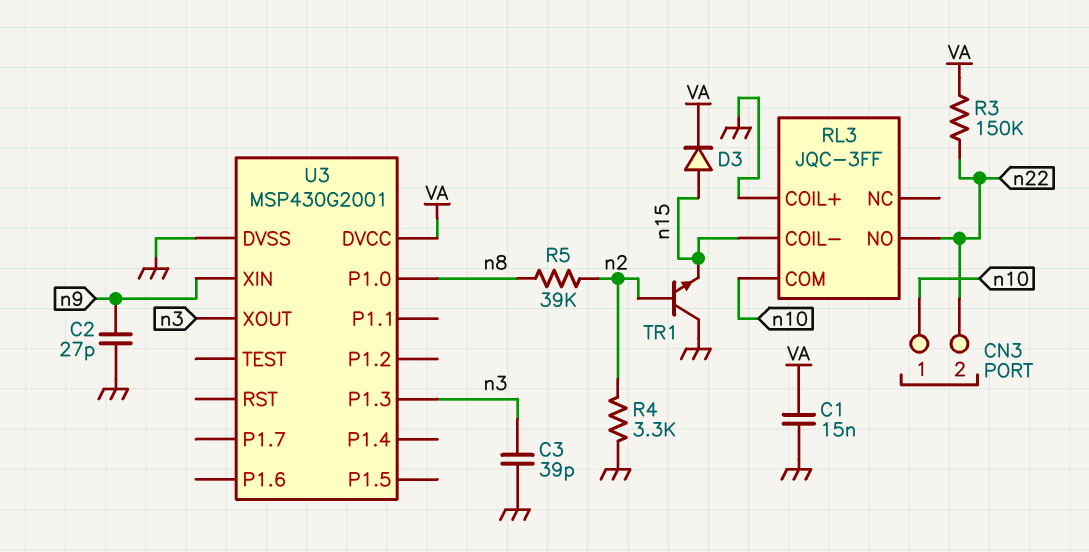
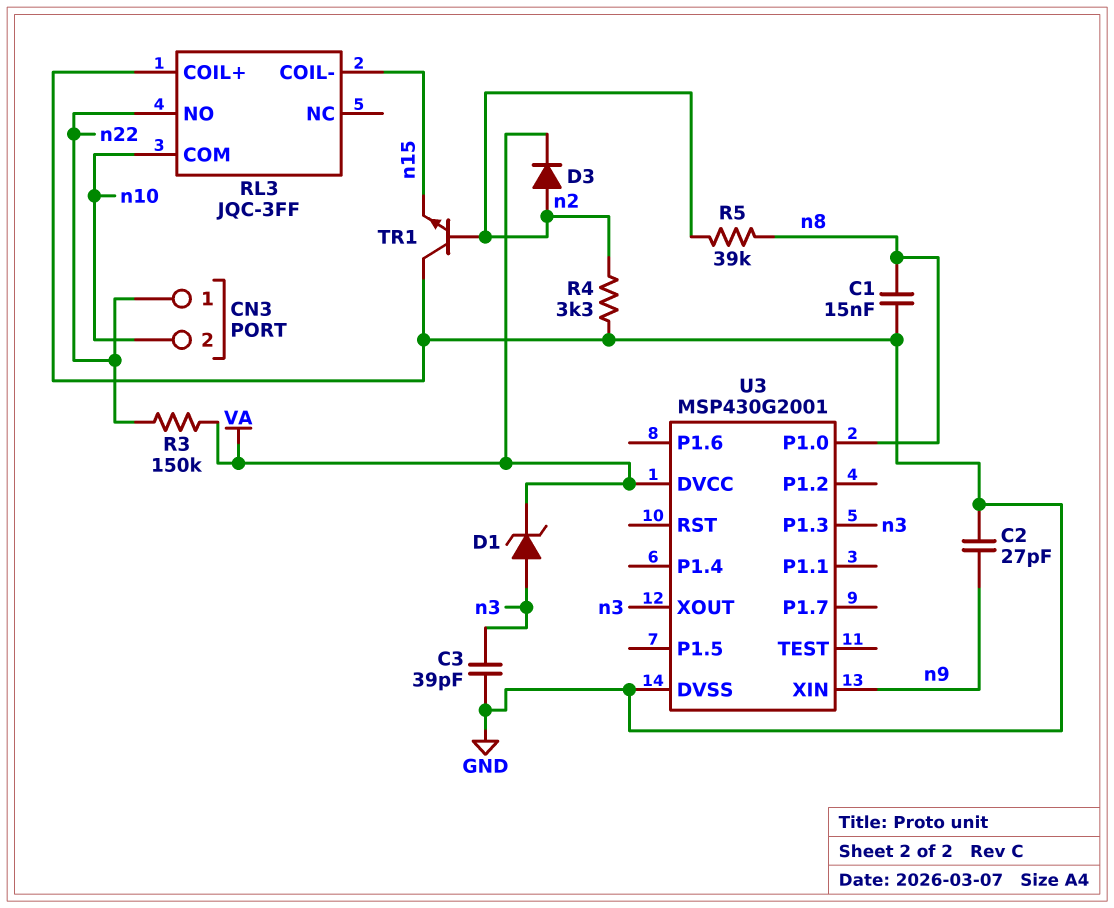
C1: 15nF (GND, VA) -> 15nF (GND, n8)
CN3 pin 1: n10 -> n22
CN3 pin 2: n22 -> n10
D1: none -> zener (A n3, K VA)
D3: diode (A n15, K VA) -> diode (A n2, K VA)

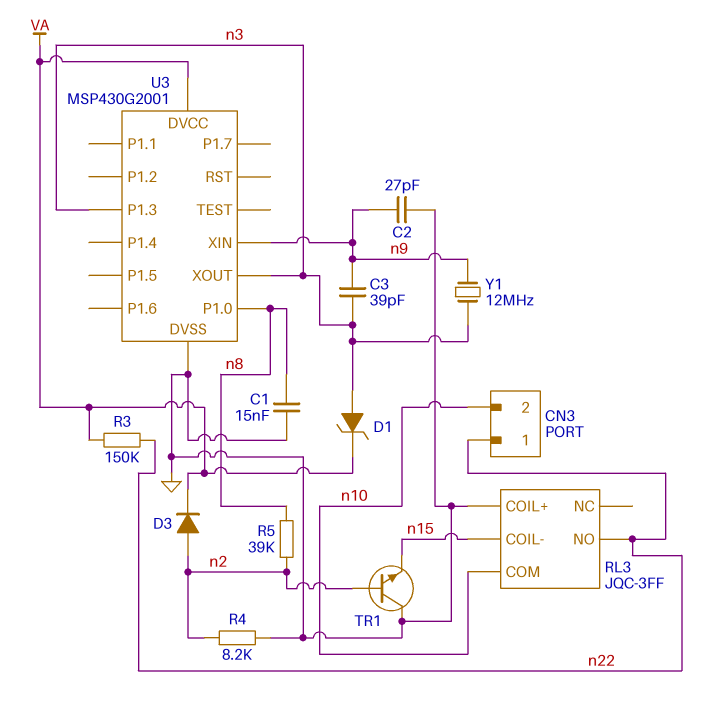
C3: 39pF (GND, n3) -> 39pF (n3, n9)
R4: 3.3k (GND, n2) -> 8.2k (GND, n2)
Y1: none -> 12MHz (n3, n9)

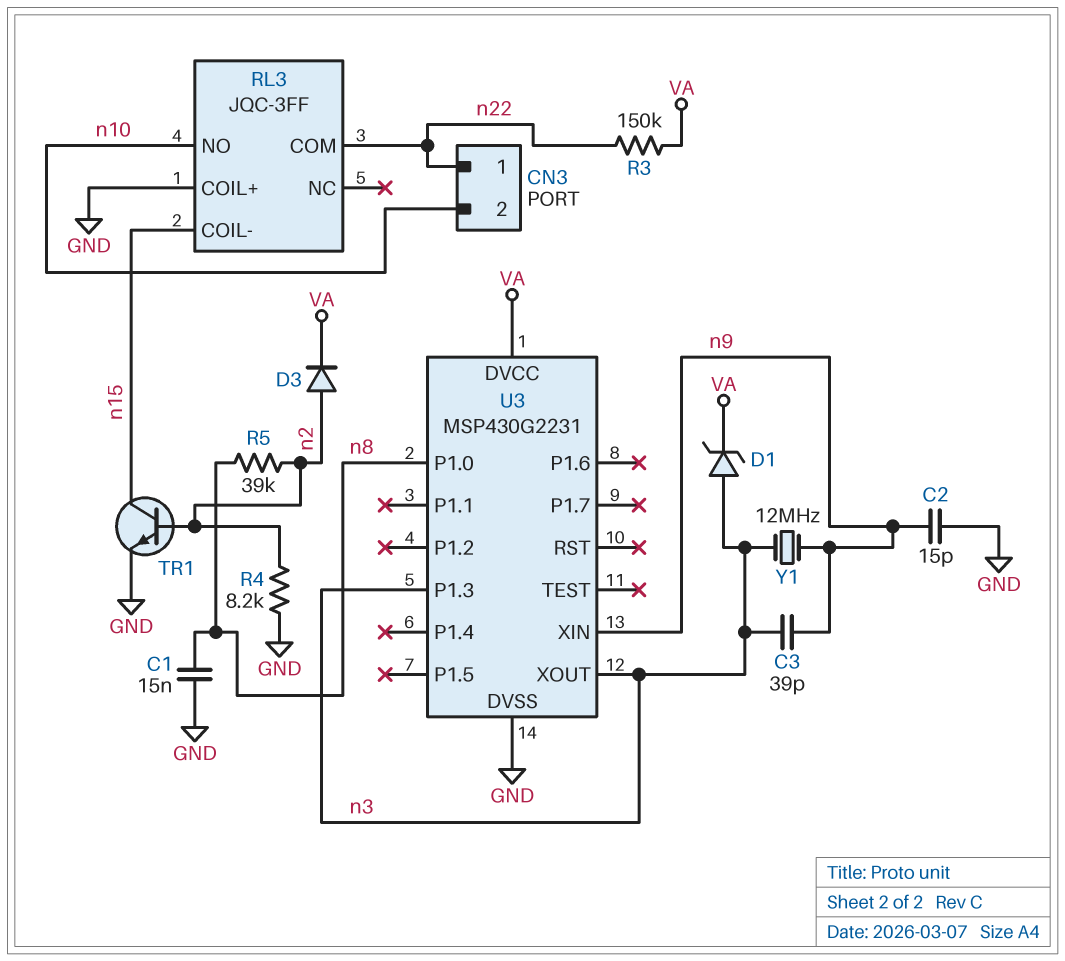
C2: 27pF (GND, n9) -> 15pF (GND, n9)
RL3 pin COM: n10 -> n22
RL3 pin NO: n22 -> n10
TR1: NPN (B n2, C GND, E n15) -> NPN (B n2, C n15, E GND)
U3: MSP430G2001 -> MSP430G2231

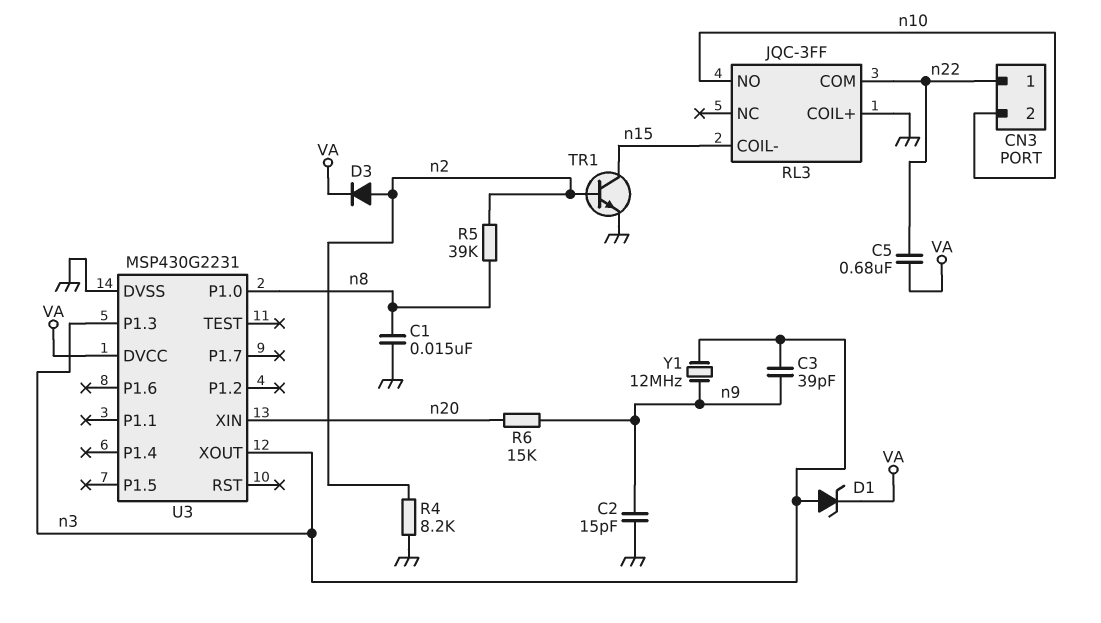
C5: none -> 680nF (VA, n22)
R3: 150k (VA, n22) -> none
R6: none -> 15k (n9, n20)
U3 pin XIN: n9 -> n20

